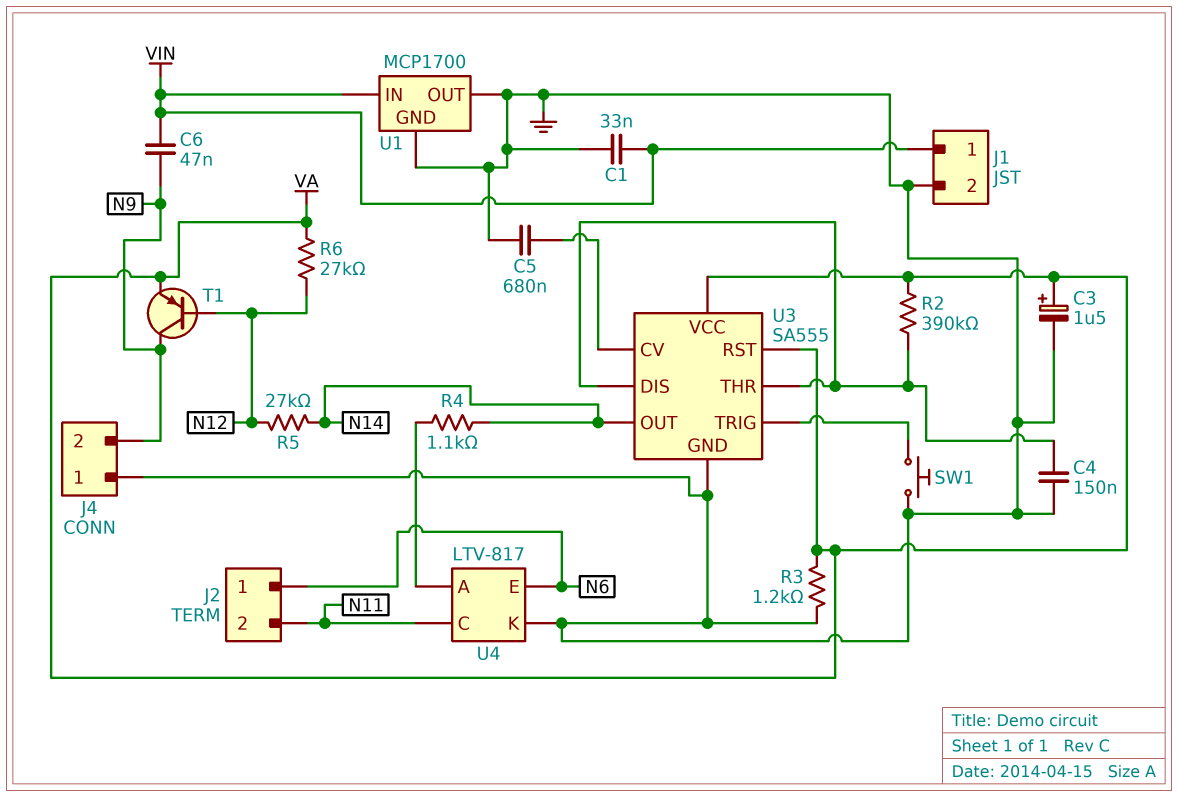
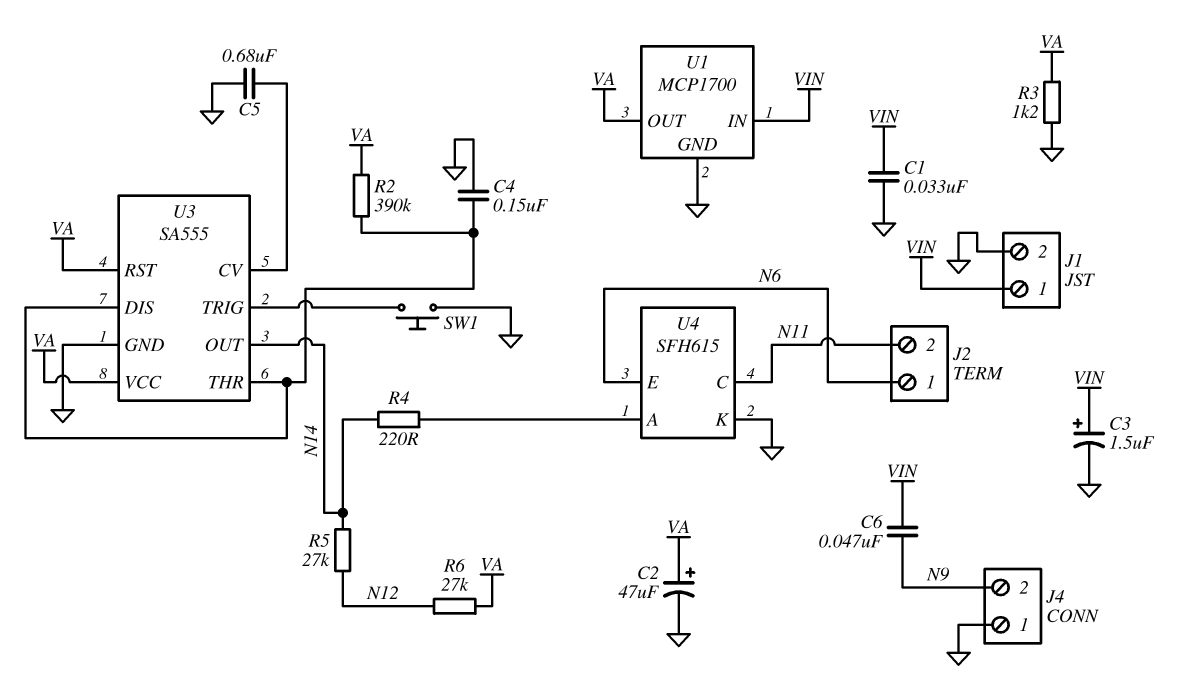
C2: none -> 47uF (plus VA, minus GND)
C3: 1.5uF (plus VA, minus GND) -> 1.5uF (plus VIN, minus GND)
R4: 1.1k (N14, U4/A) -> 220 (N14, U4/A)
T1: PNP (B N12, C N9, E VA) -> none
U1 pin OUT: GND -> VA
U4: LTV-817 -> SFH615

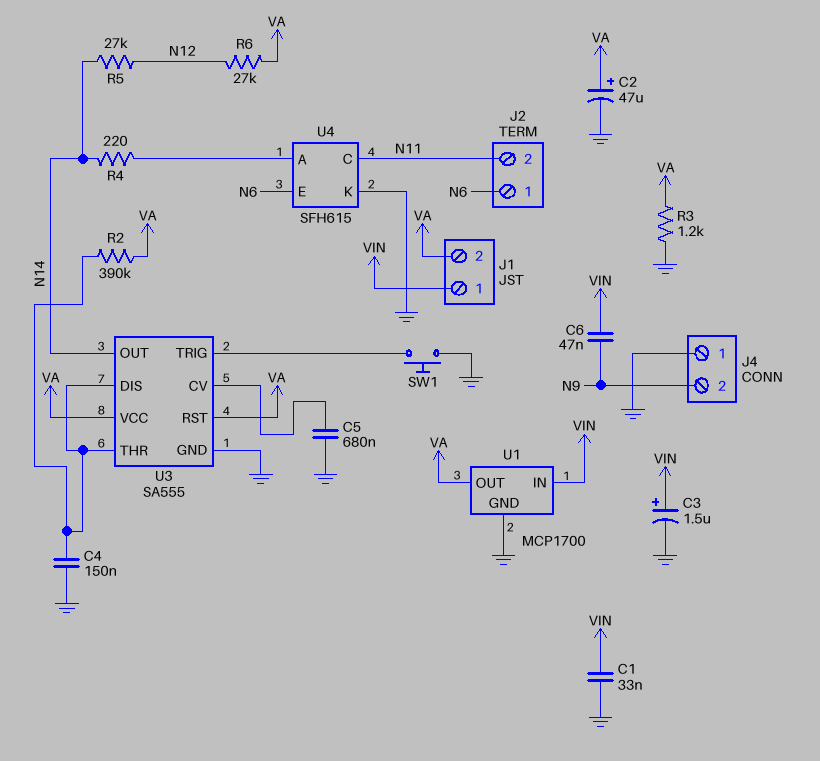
J1 pin 2: GND -> VA

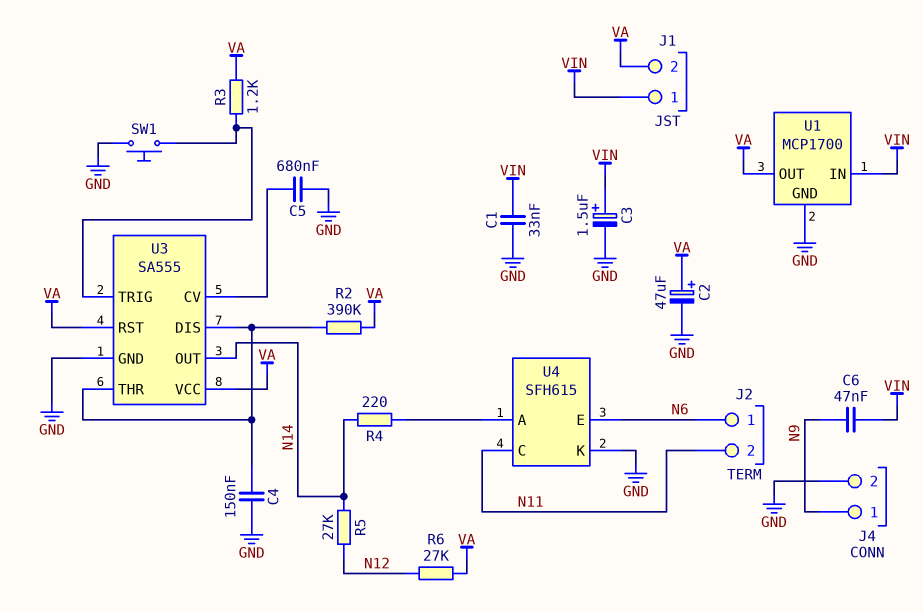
J4 pin 1: GND -> N9
J4 pin 2: N9 -> GND
R3: 1.2k (GND, VA) -> 1.2k (U3/TRIG, VA)

